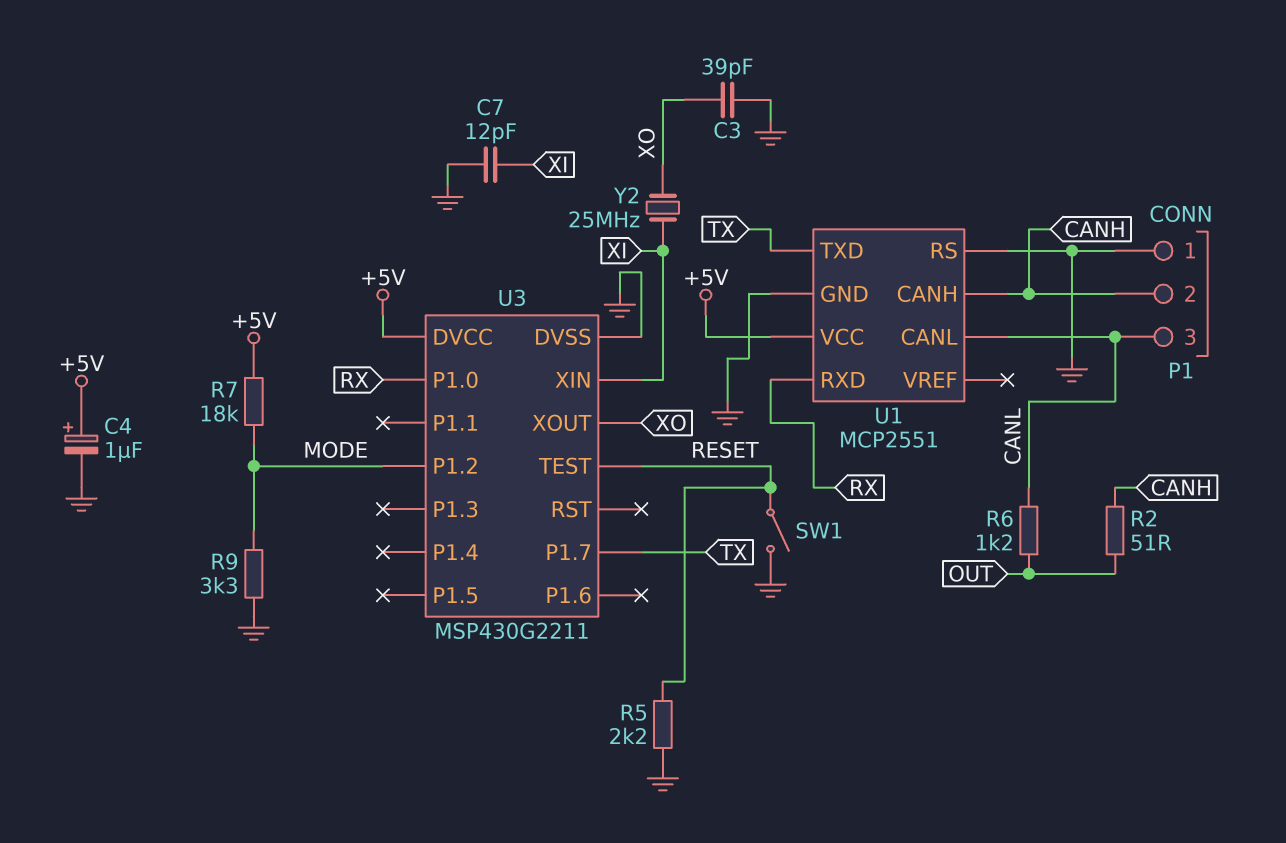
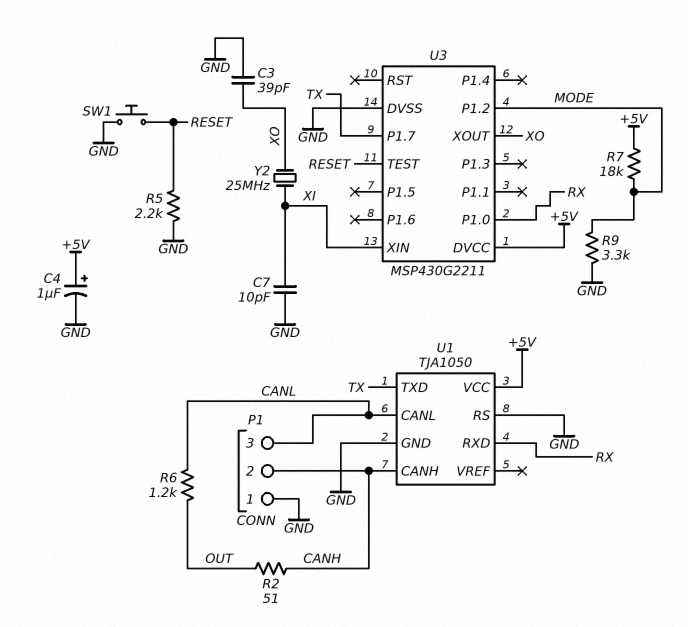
C7: 12pF (GND, XI) -> 10pF (GND, XI)
SW1: switch (GND, RESET) -> button (GND, RESET)
U1: MCP2551 -> TJA1050

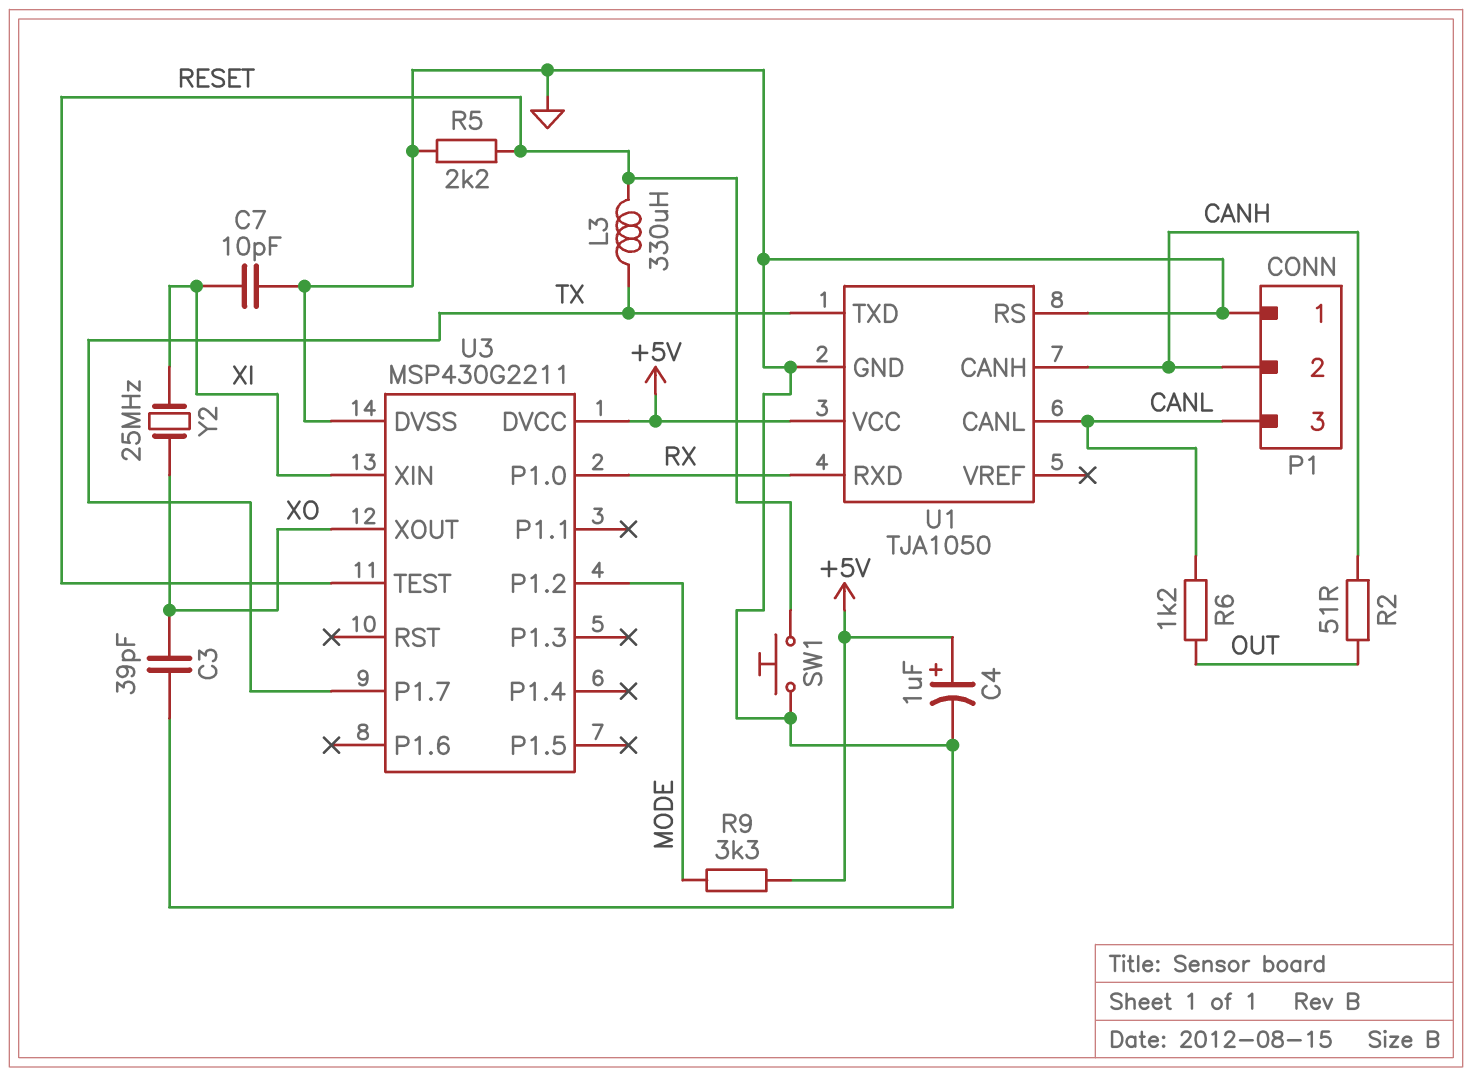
L3: none -> 330uH (RESET, TX)
R7: 18k (+5V, MODE) -> none
R9: 3.3k (GND, MODE) -> 3.3k (+5V, MODE)

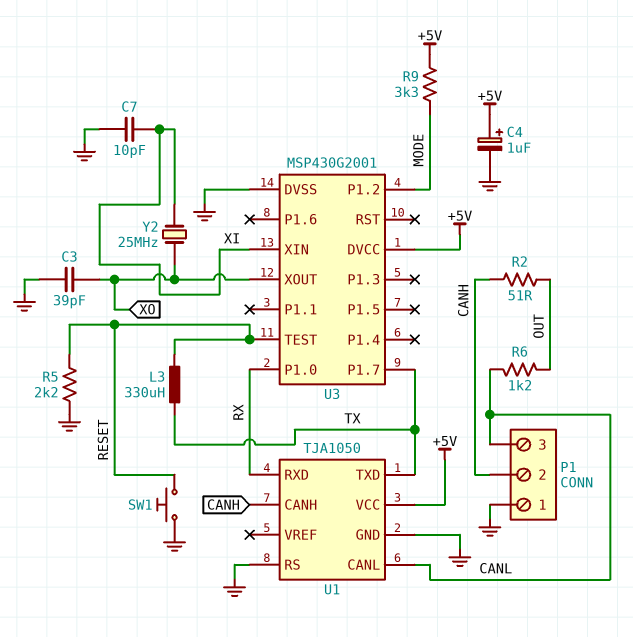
U3: MSP430G2211 -> MSP430G2001

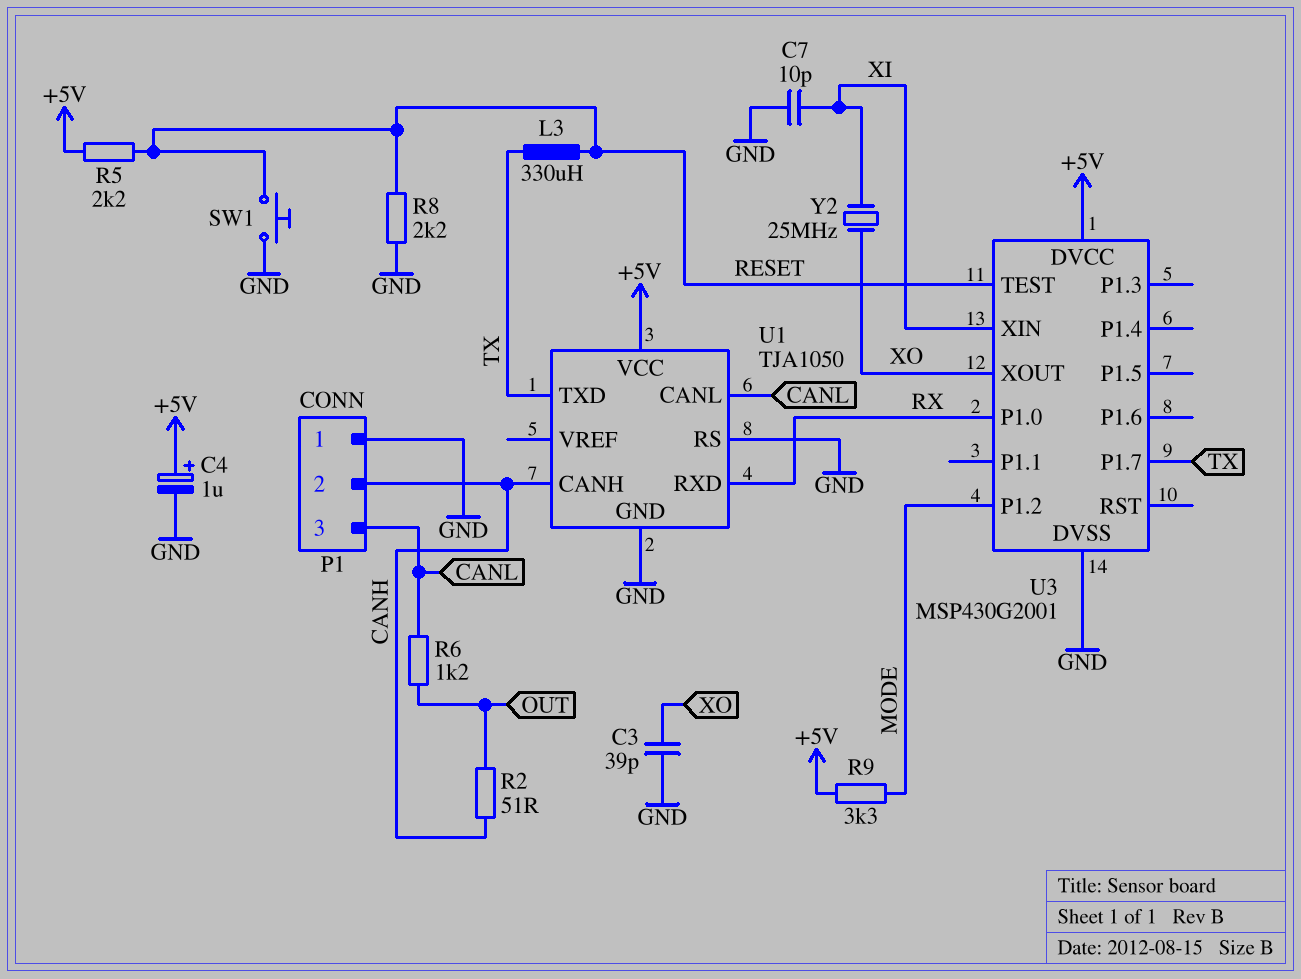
R5: 2.2k (GND, RESET) -> 2.2k (+5V, RESET)
R8: none -> 2.2k (GND, RESET)

